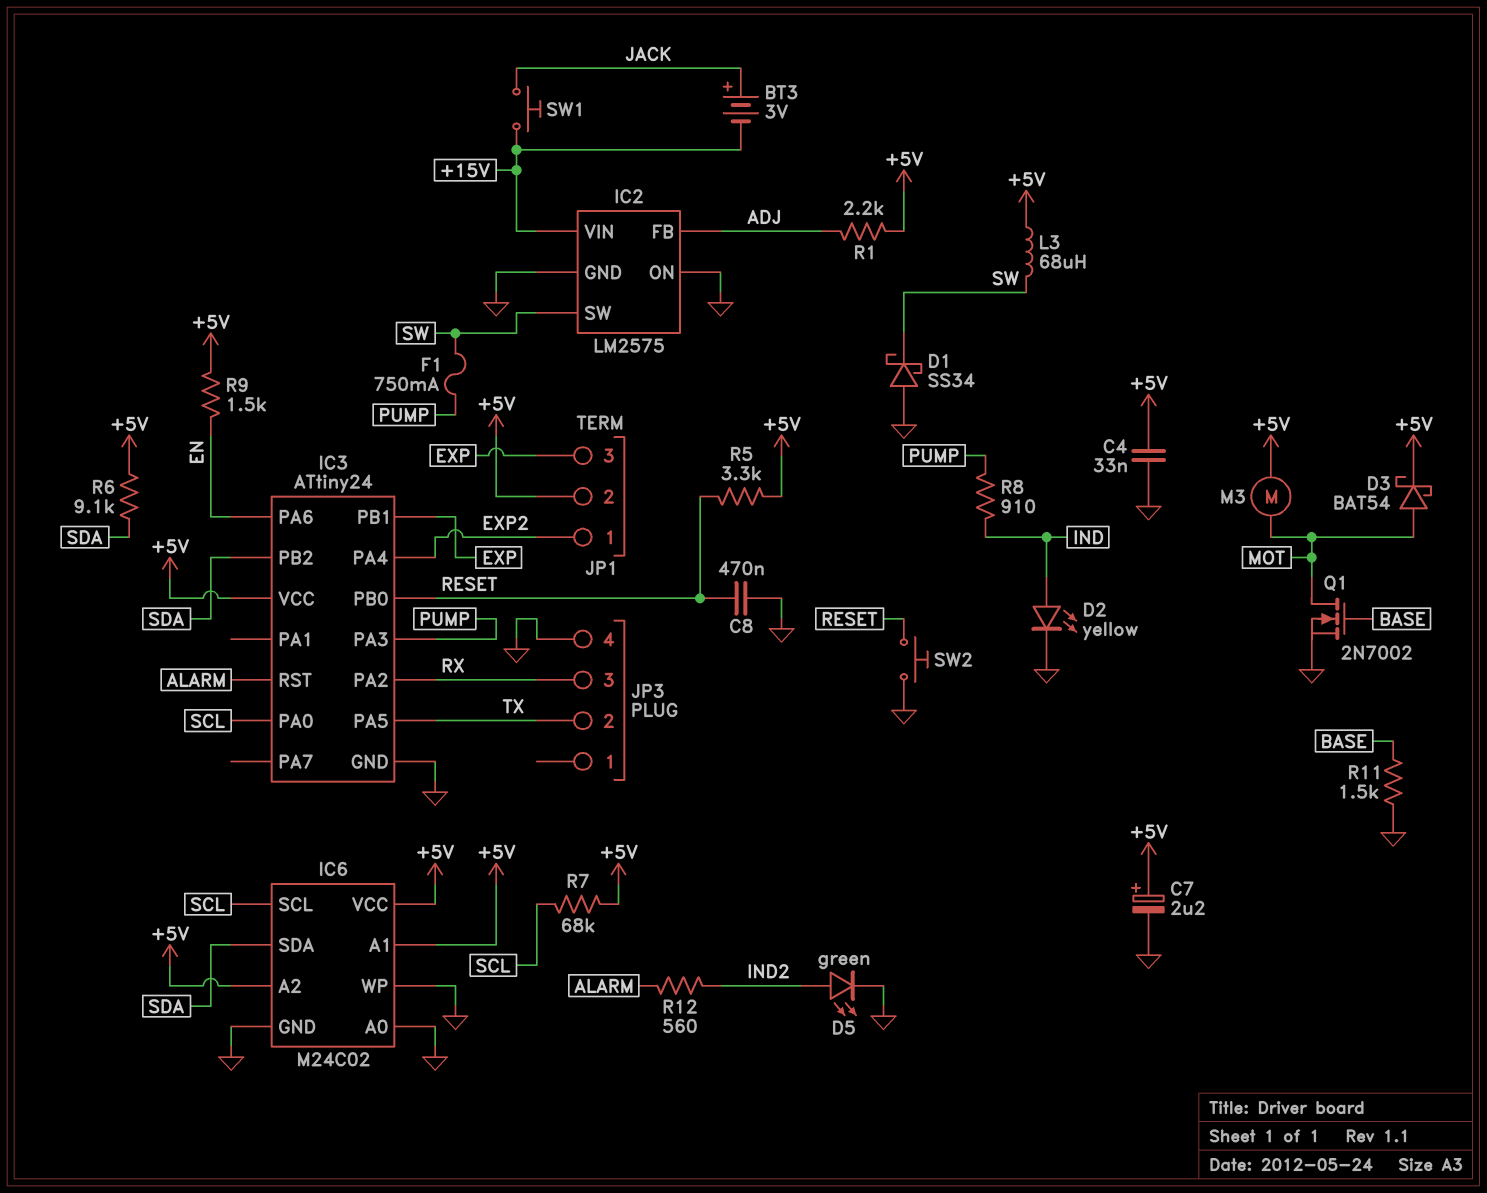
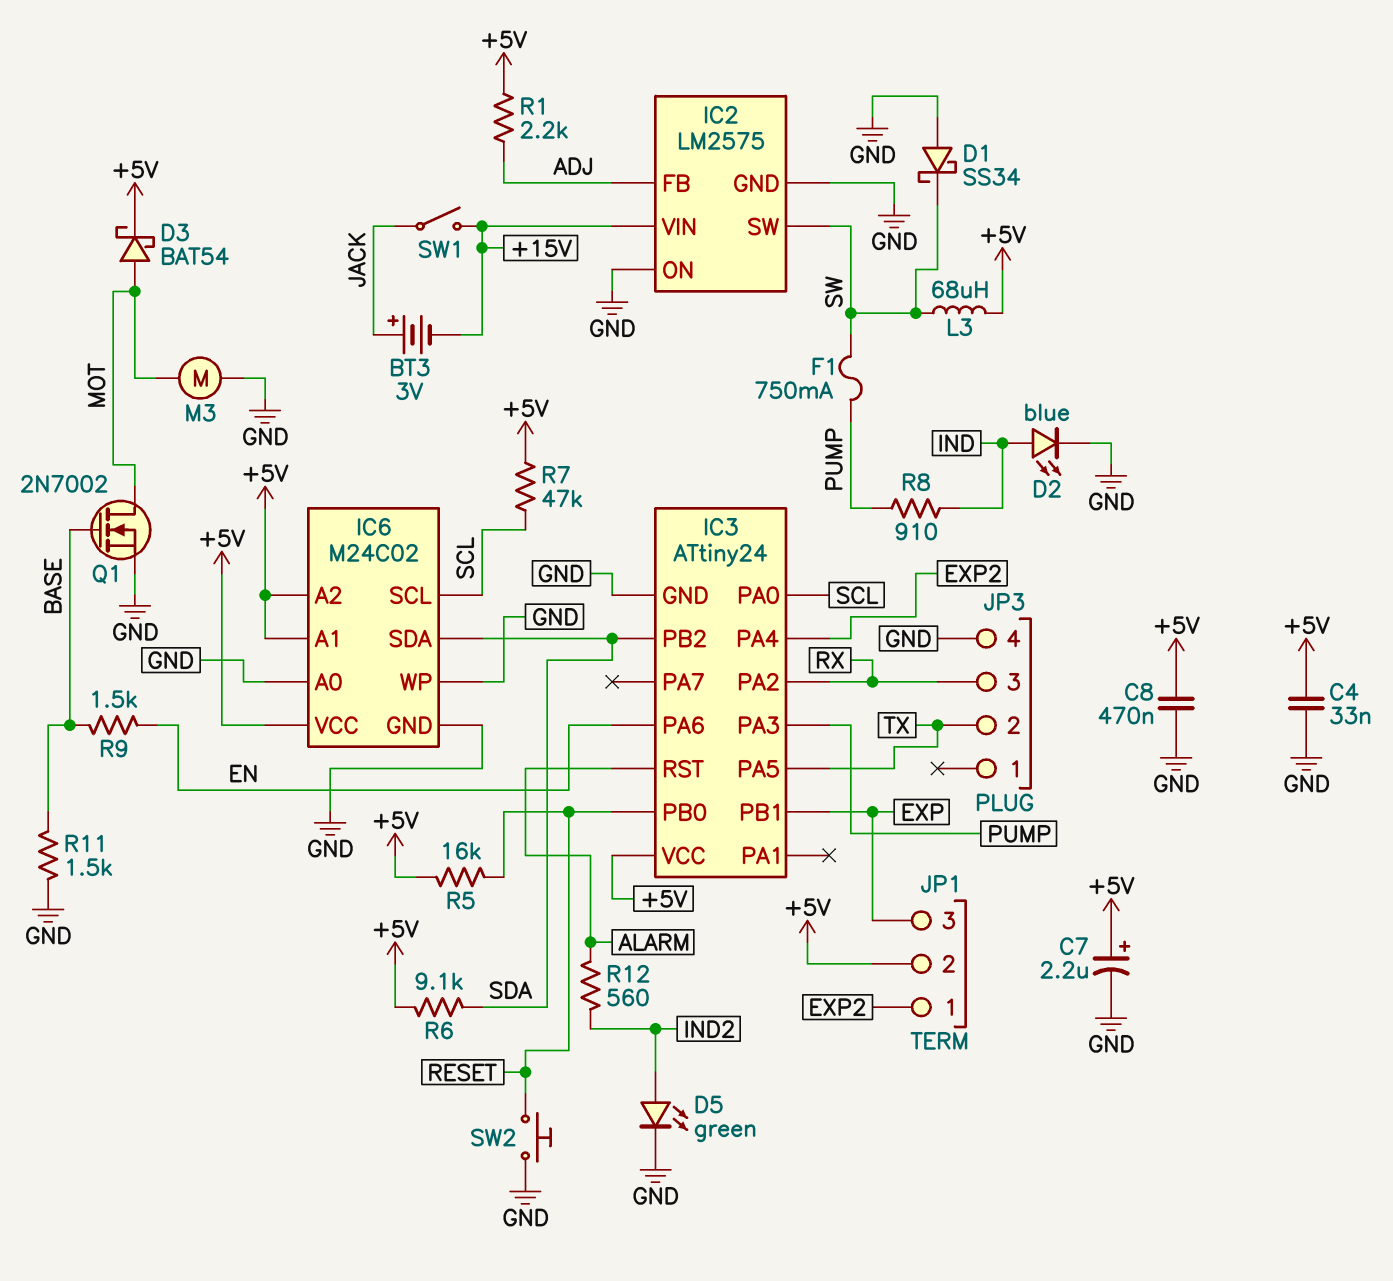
C8: 470nF (GND, RESET) -> 470nF (+5V, GND)
D2: LED yellow (A IND, K GND) -> LED blue (A IND, K GND)
M3: motor (+5V, MOT) -> motor (GND, MOT)
R5: 3.3k (+5V, RESET) -> 16k (+5V, RESET)
R7: 68k (+5V, SCL) -> 47k (+5V, SCL)
R9: 1.5k (+5V, EN) -> 1.5k (BASE, EN)
SW1: button (+15V, JACK) -> switch (+15V, JACK)

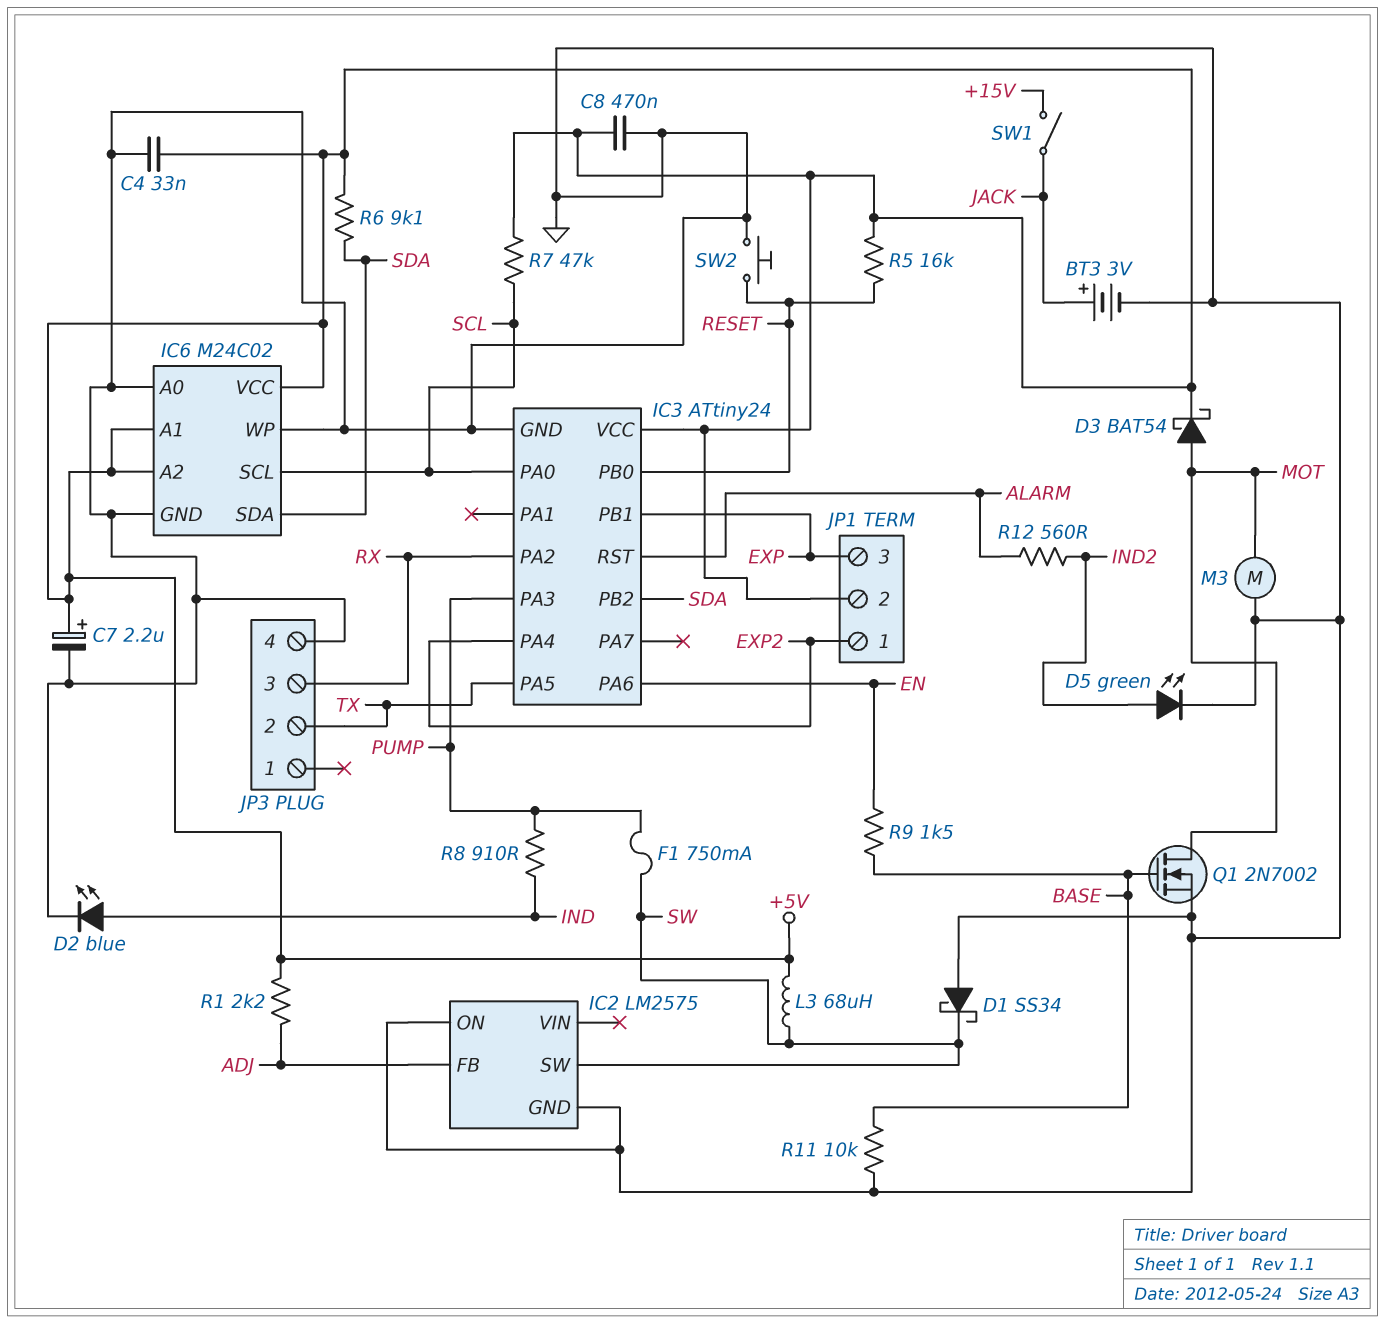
BT3: 3V (plus JACK, minus +15V) -> 3V (plus JACK, minus GND)
IC2 pin VIN: +15V -> none
R11: 1.5k (BASE, GND) -> 10k (BASE, GND)

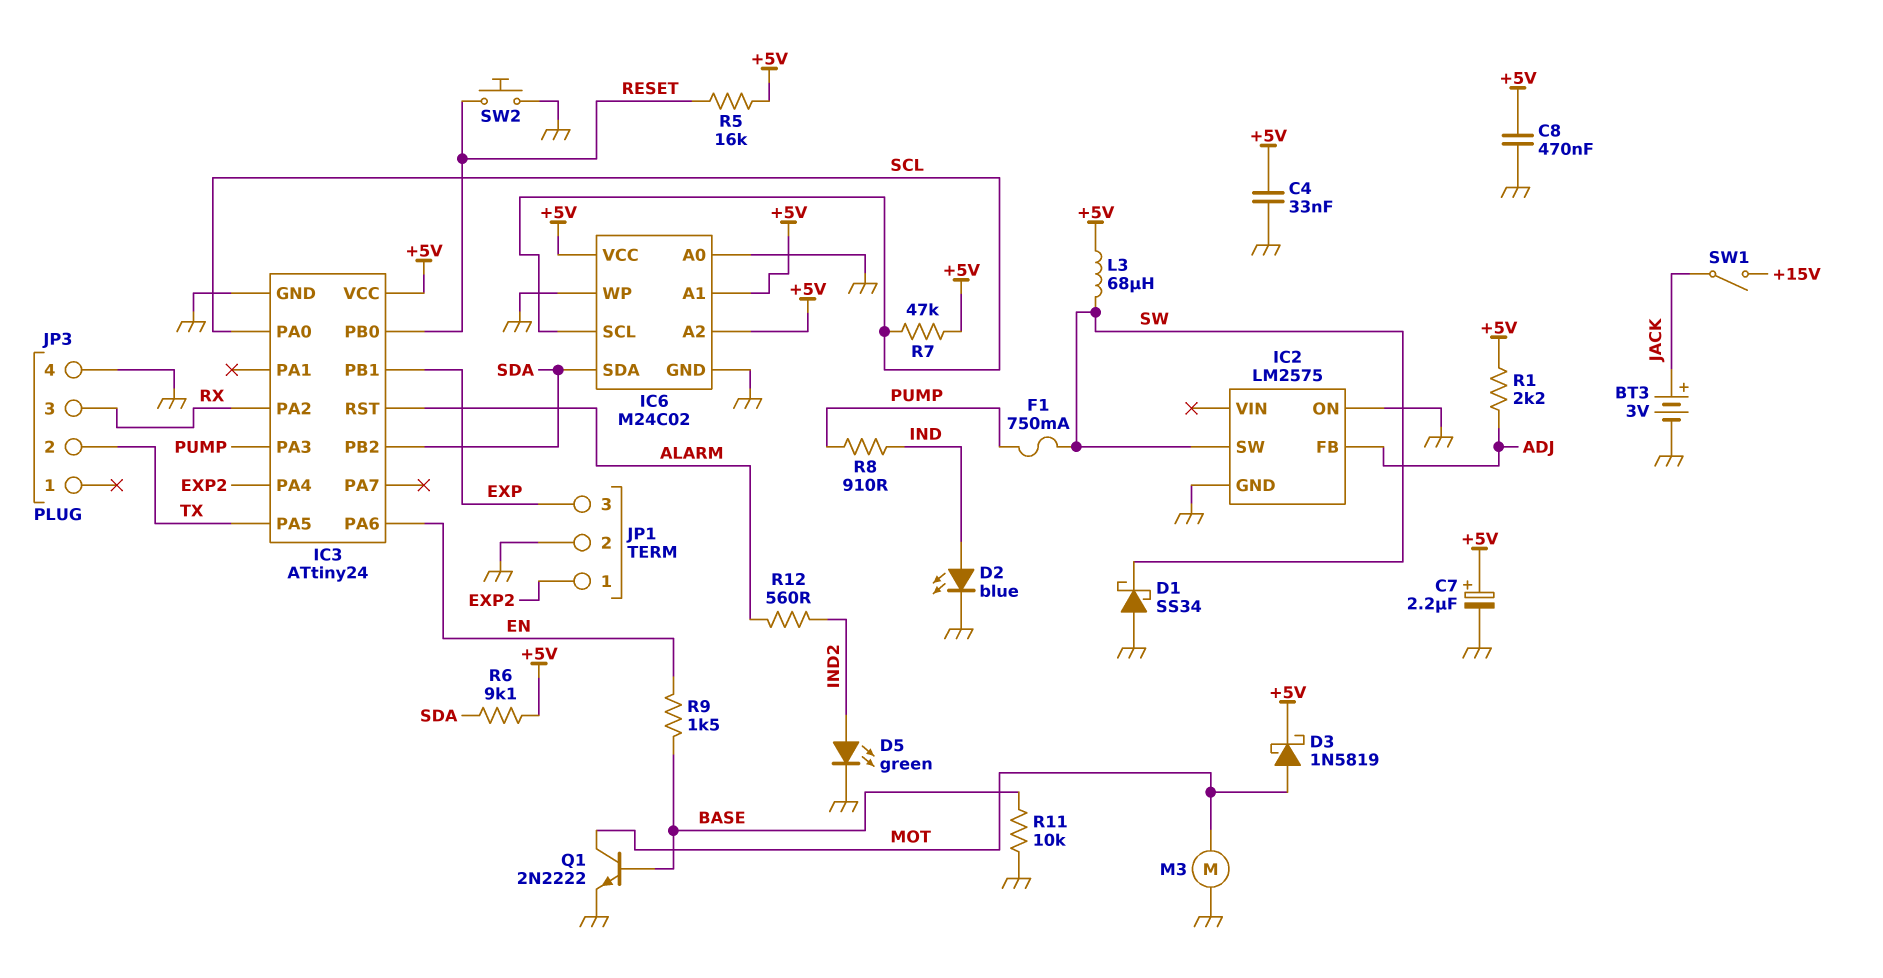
D3: schottky BAT54 (A MOT, K +5V) -> schottky 1N5819 (A MOT, K +5V)
JP1 pin 2: +5V -> GND
Q1: NMOS 2N7002 (G BASE, D MOT, S GND) -> NPN 2N2222 (B BASE, C MOT, E GND)

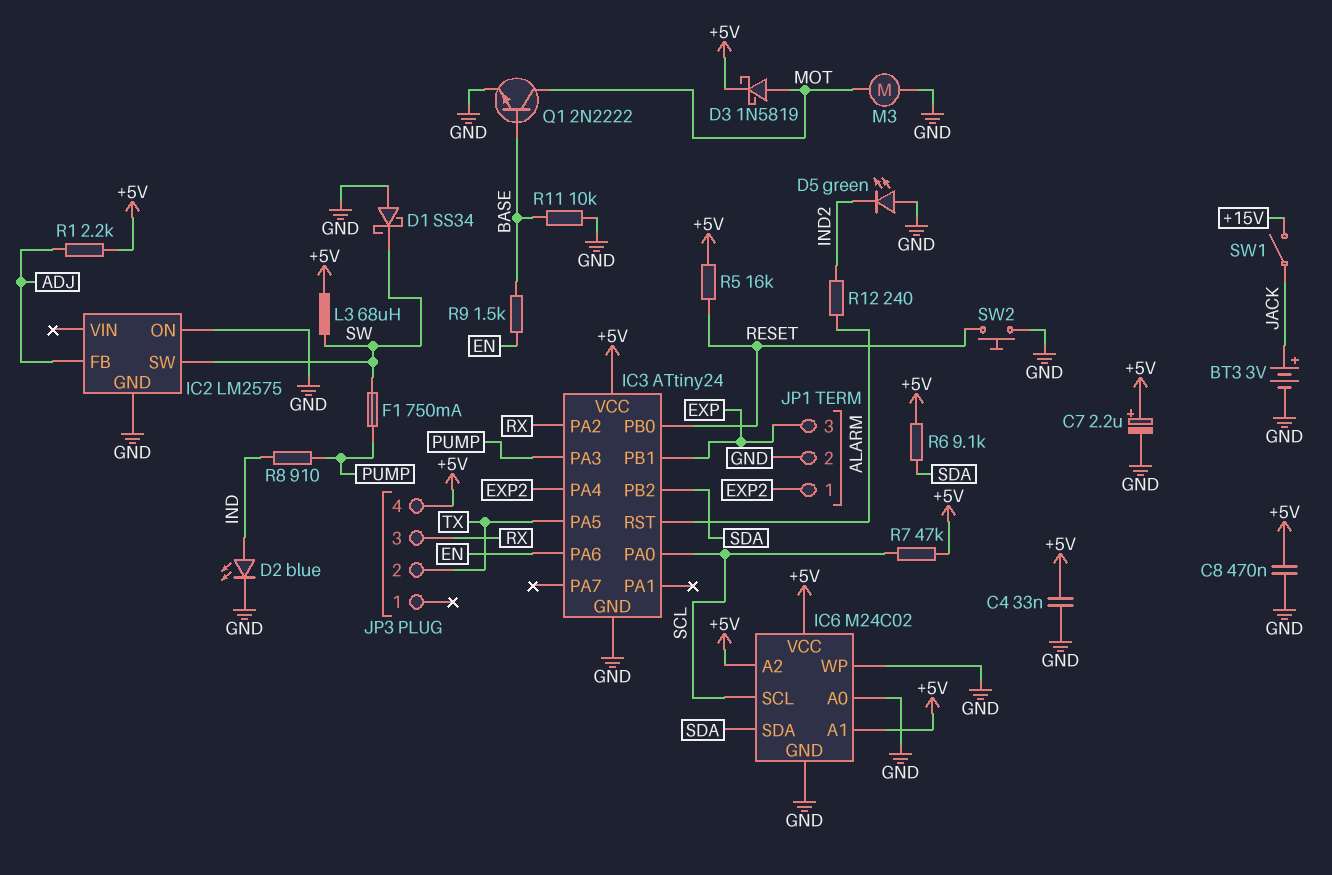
D5: LED green (A IND2, K GND) -> LED green (A GND, K IND2)
JP3 pin 4: GND -> +5V
R12: 560 (ALARM, IND2) -> 240 (ALARM, IND2)

